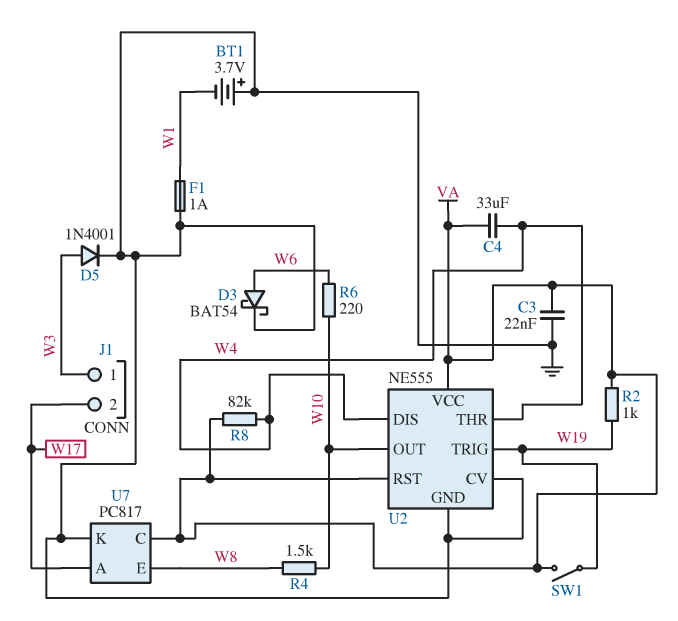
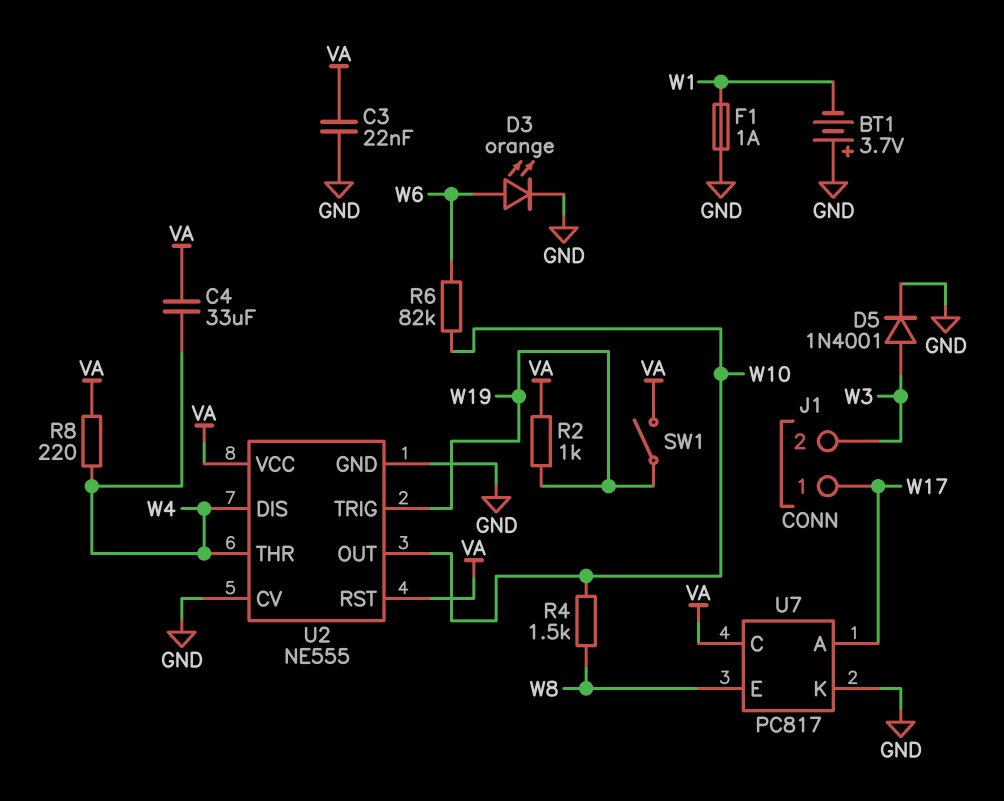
D3: schottky BAT54 (A W6, K GND) -> LED orange (A W6, K GND)
J1 pin 1: W3 -> W17
J1 pin 2: W17 -> W3
R6: 220 (W6, W10) -> 82k (W6, W10)
R8: 82k (VA, W4) -> 220 (VA, W4)

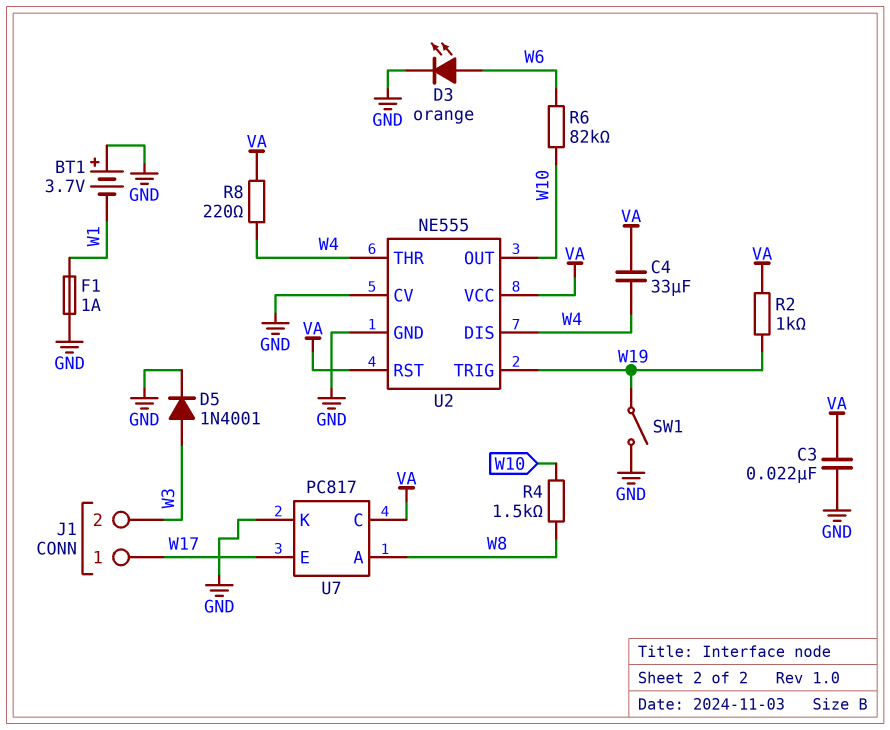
SW1: switch (VA, W19) -> switch (GND, W19)
U7 pin A: W17 -> W8
U7 pin E: W8 -> W17

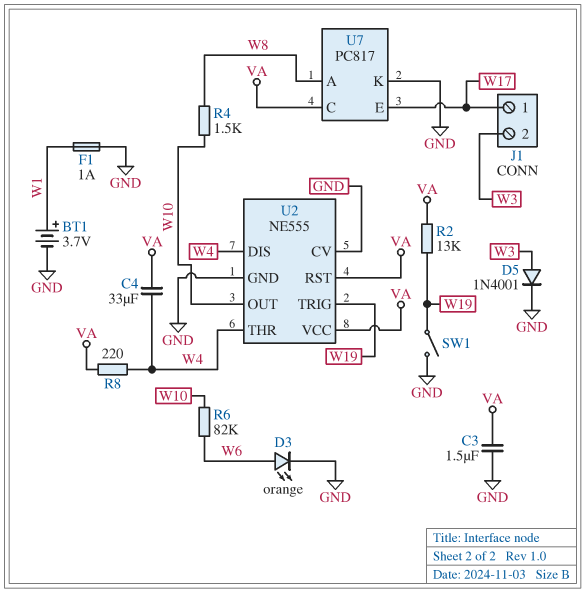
BT1: 3.7V (plus GND, minus W1) -> 3.7V (plus W1, minus GND)
C3: 22nF (GND, VA) -> 1.5uF (GND, VA)
R2: 1k (VA, W19) -> 13k (VA, W19)

